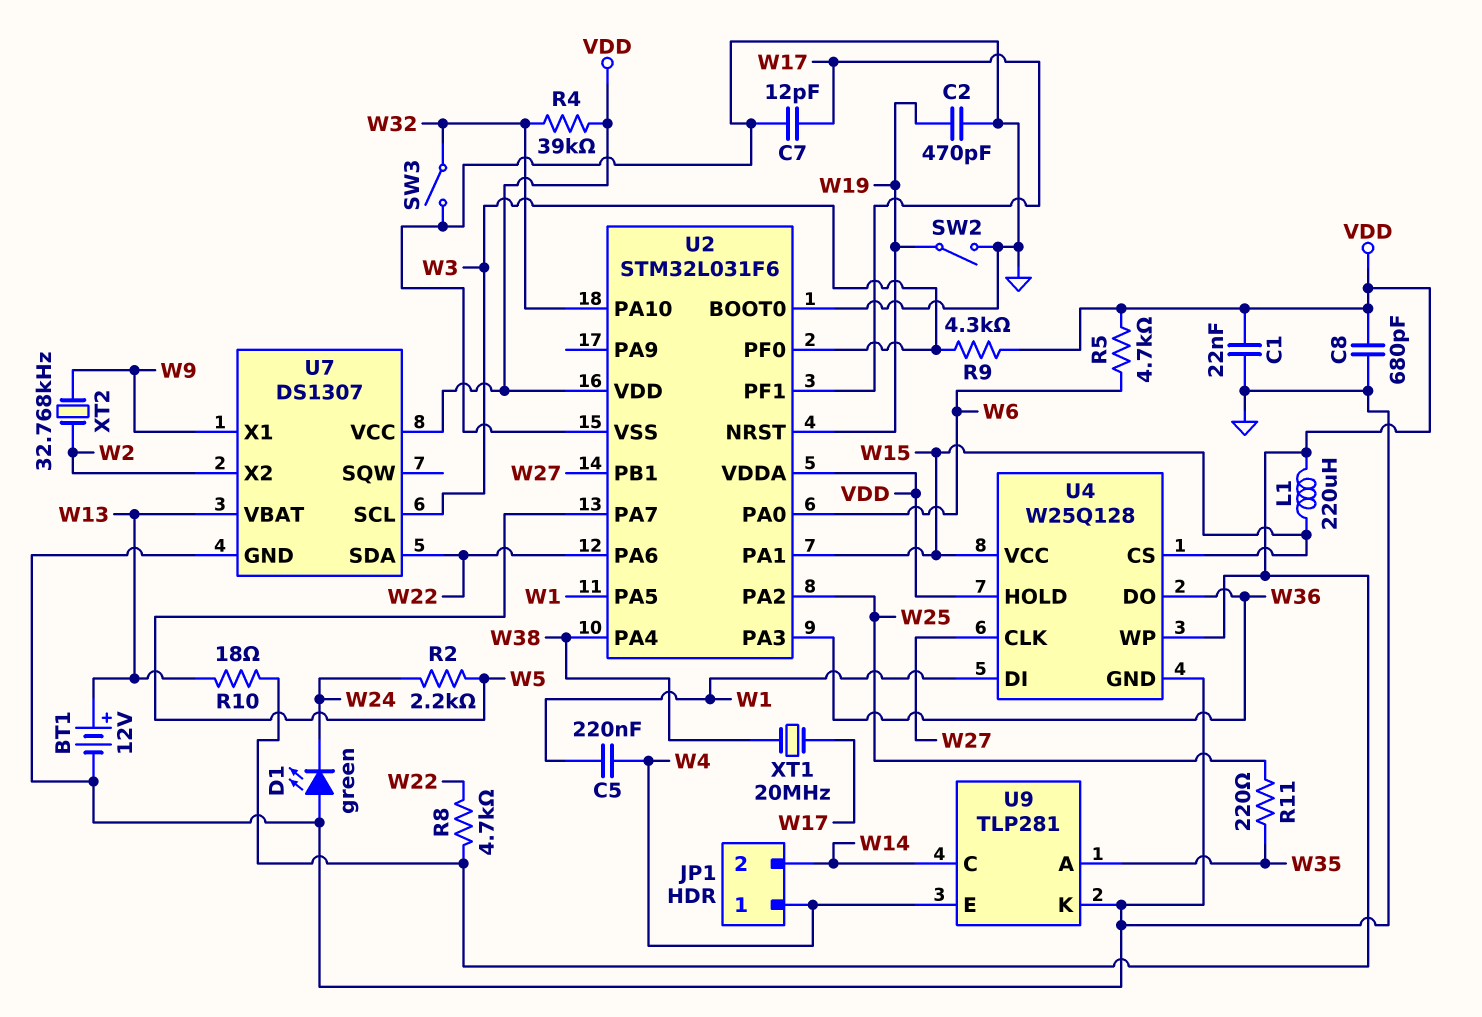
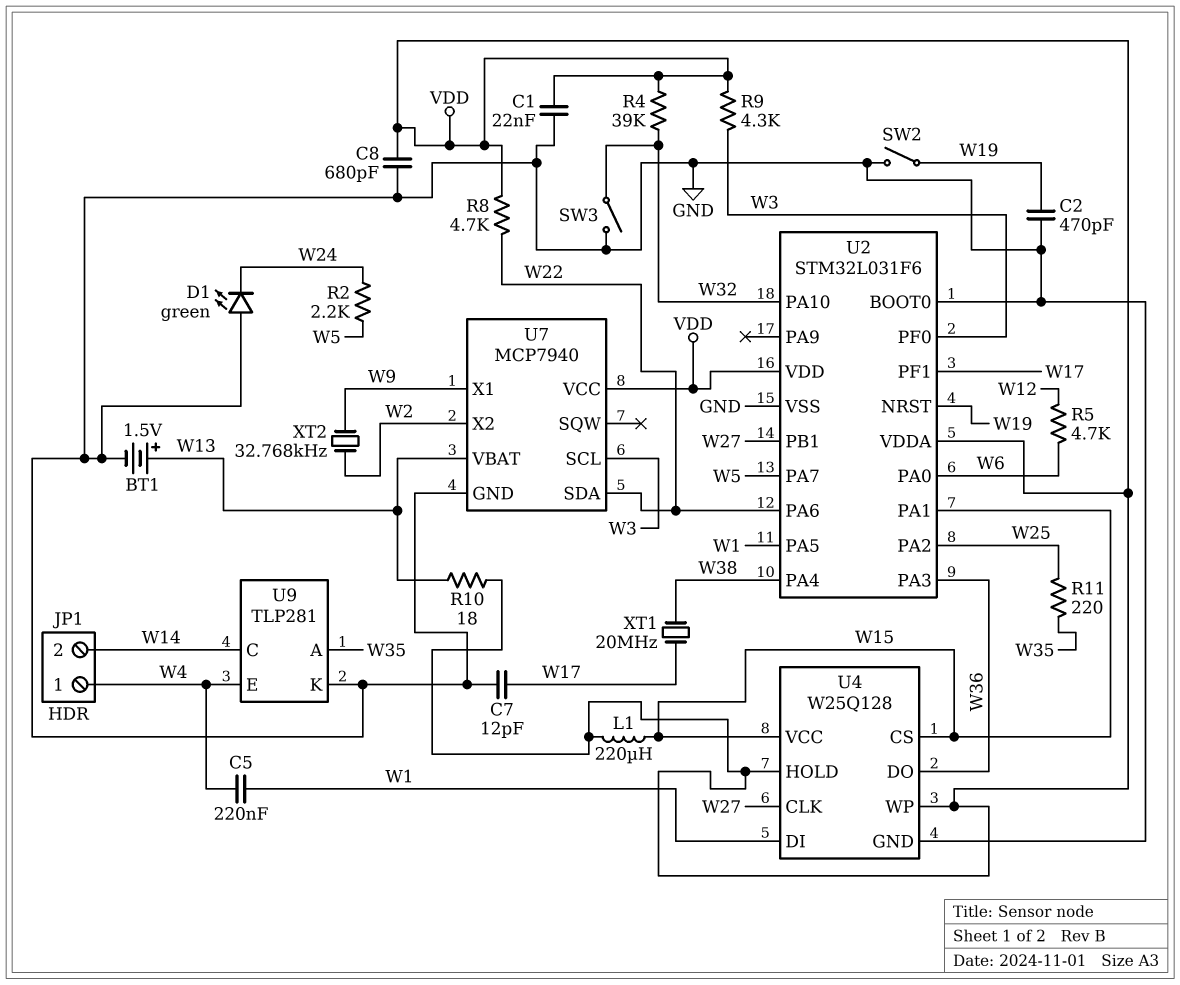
BT1: 12V (plus W13, minus GND) -> 1.5V (plus W13, minus GND)
R5: 4.7k (VDD, W6) -> 4.7k (W6, W12)
U7: DS1307 -> MCP7940

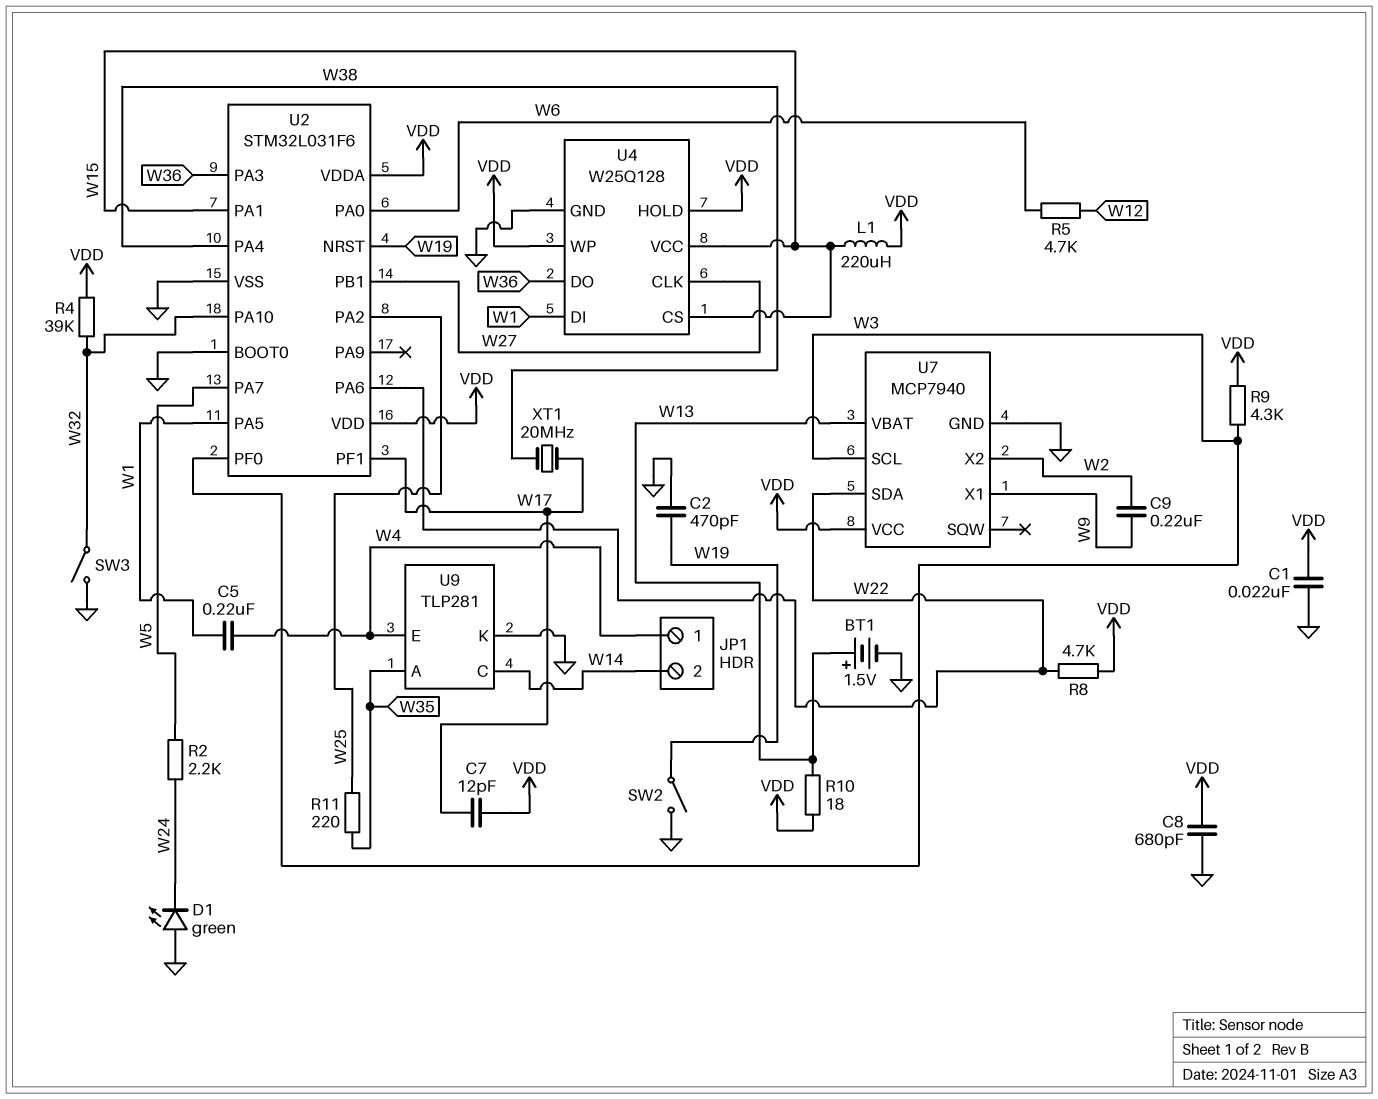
C7: 12pF (GND, W17) -> 12pF (VDD, W17)
C9: none -> 220nF (W2, W9)
XT2: 32.768kHz (W2, W9) -> none

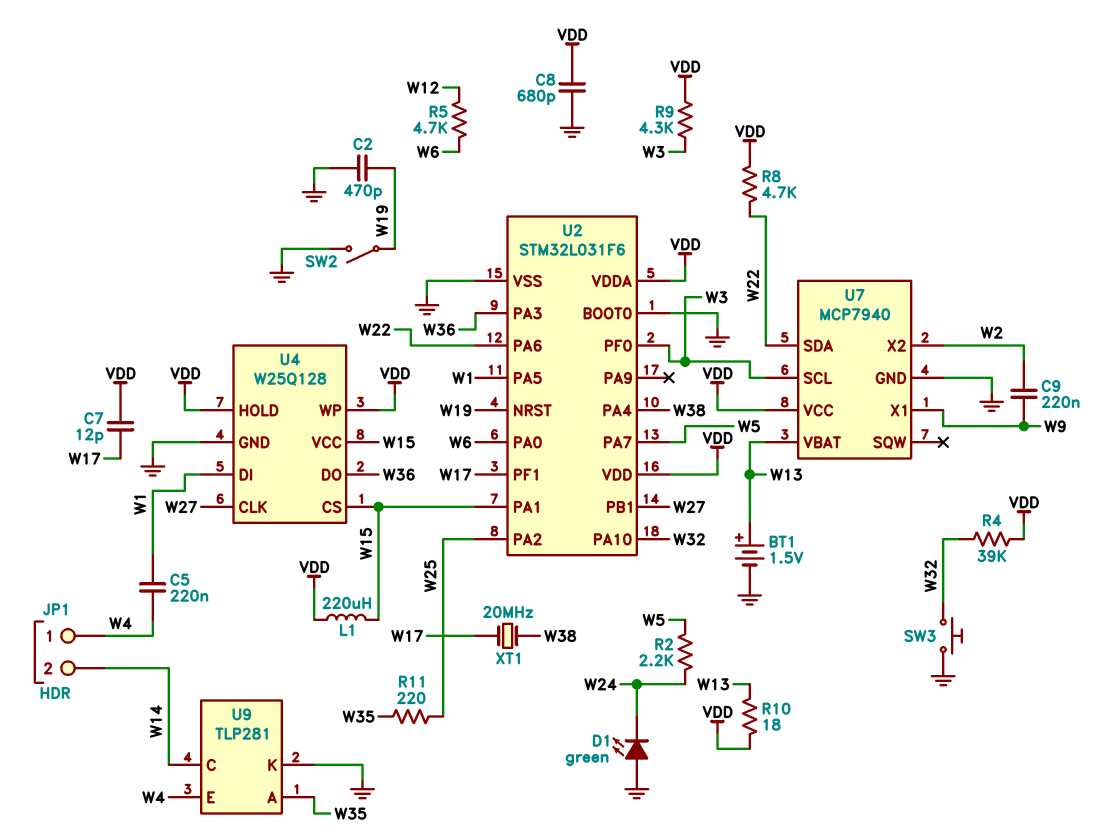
C1: 22nF (GND, VDD) -> none
SW3: switch (GND, W32) -> button (GND, W32)

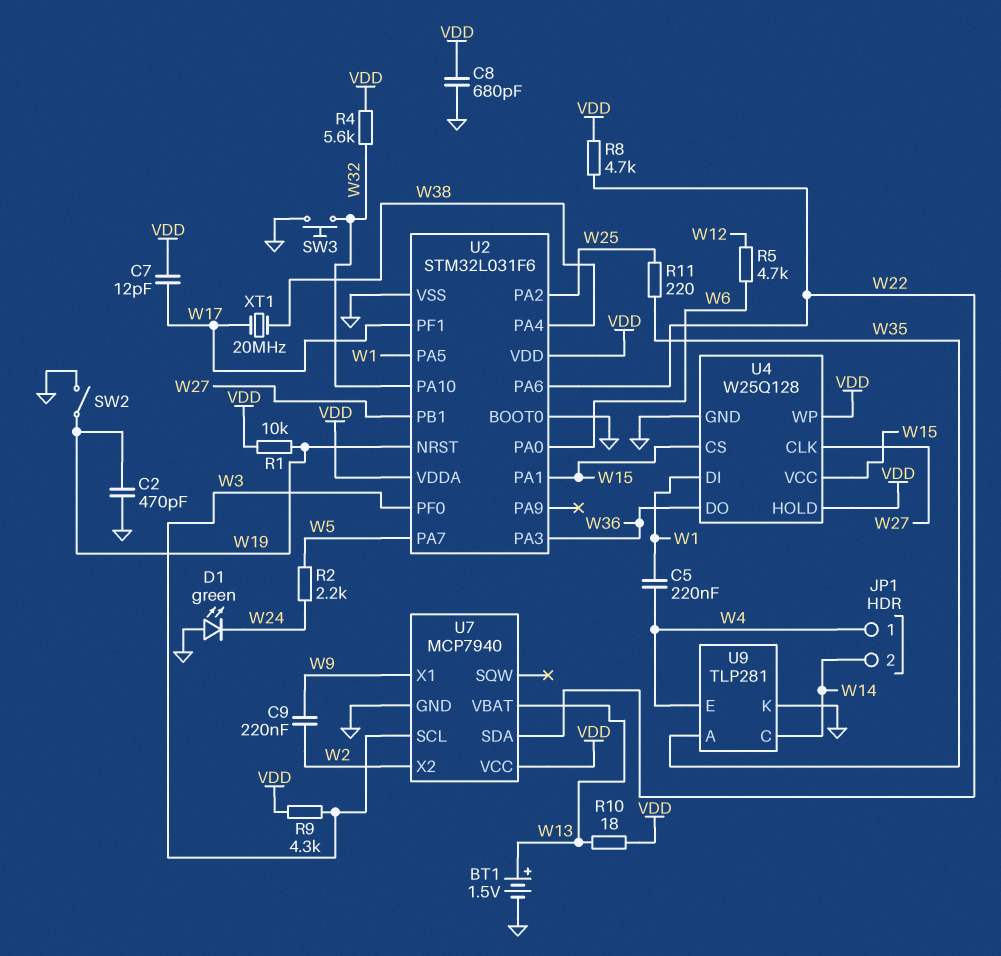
L1: 220uH (VDD, W15) -> none
R1: none -> 10k (VDD, W19)
R4: 39k (VDD, W32) -> 5.6k (VDD, W32)

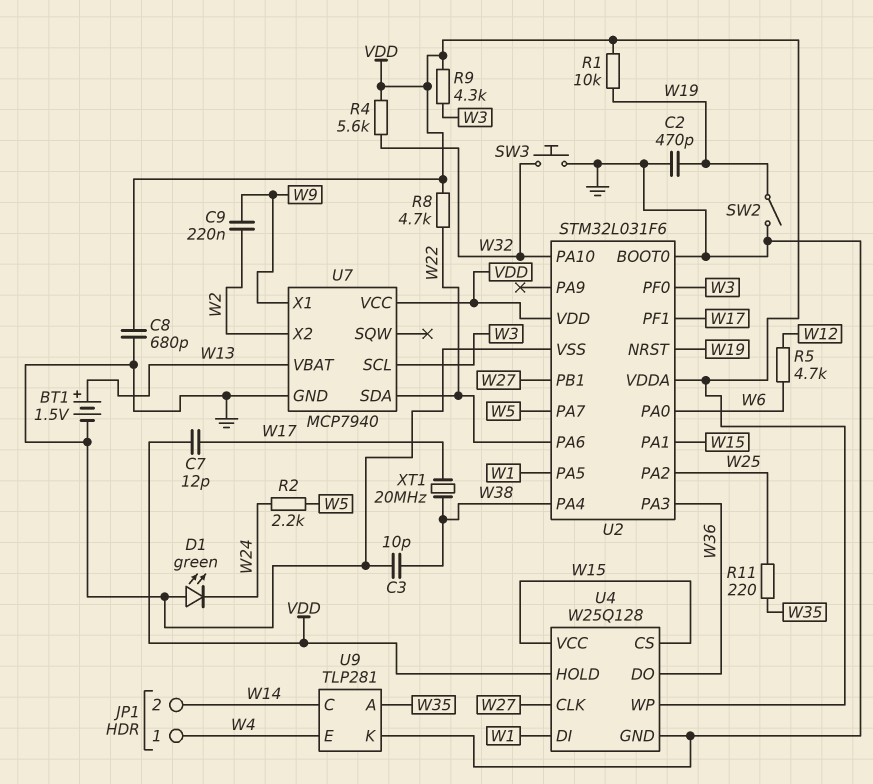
C3: none -> 10pF (GND, W38)
C5: 220nF (W1, W4) -> none
R10: 18 (VDD, W13) -> none

